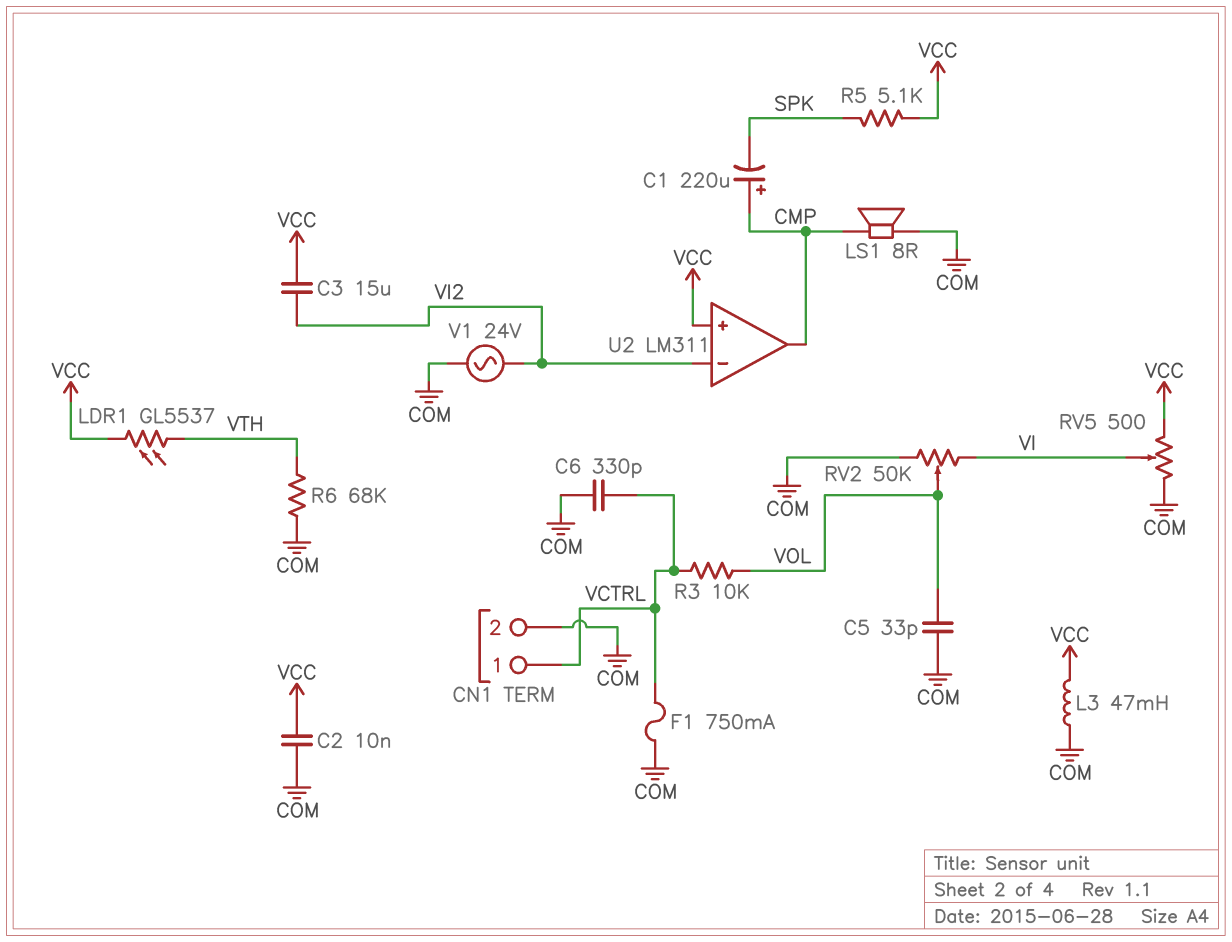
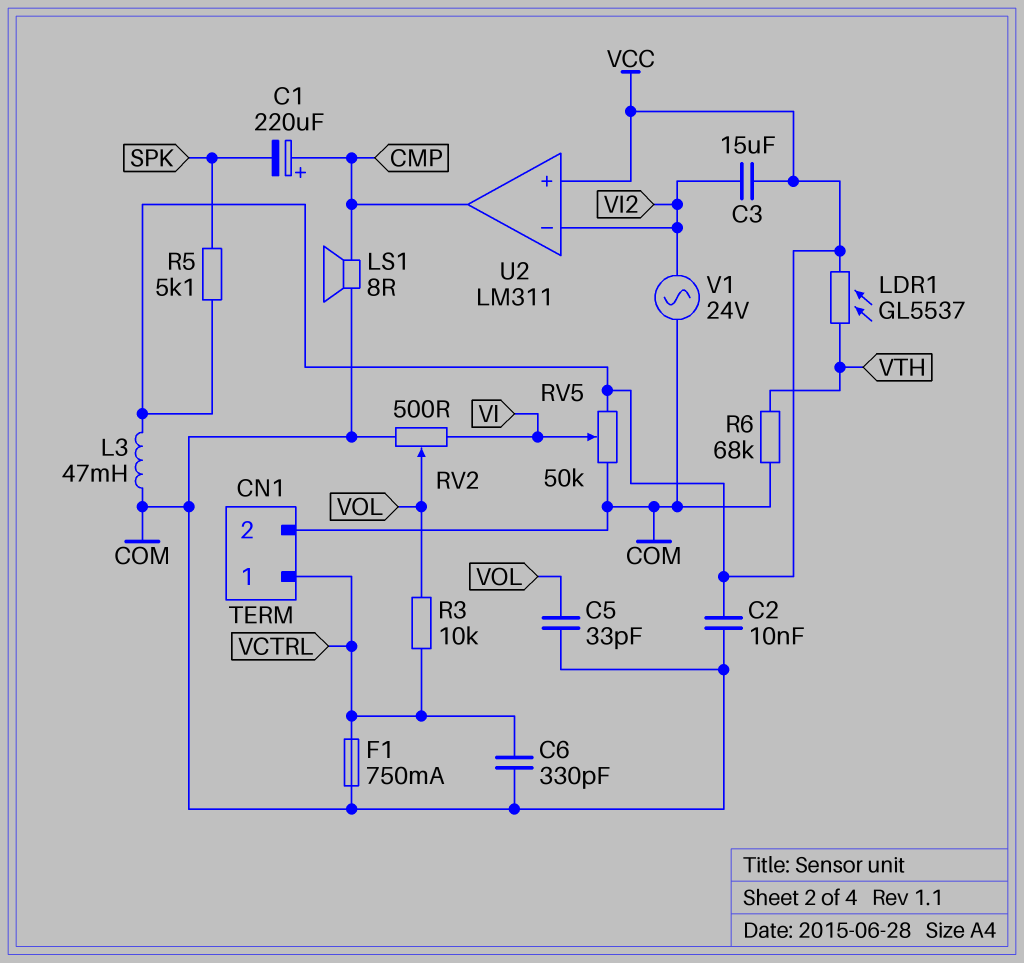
RV2: 50k (COM, VI, wiper VOL) -> 500 (COM, VI, wiper VOL)
RV5: 500 (COM, VCC, wiper VI) -> 50k (COM, VCC, wiper VI)

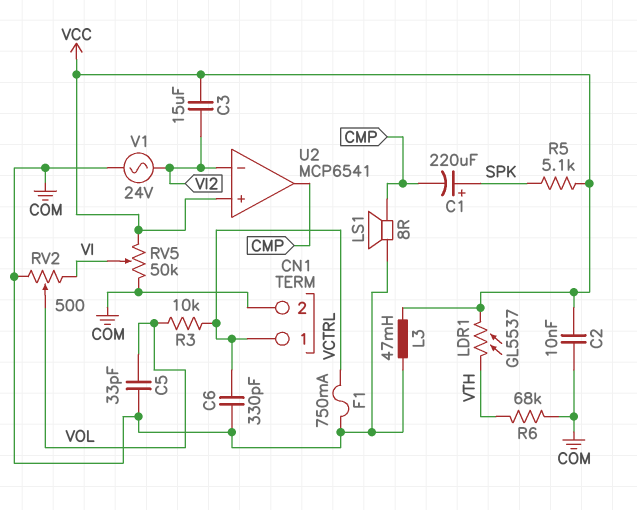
C1: 220uF (plus CMP, minus SPK) -> 220uF (plus SPK, minus CMP)
U2: LM311 -> MCP6541

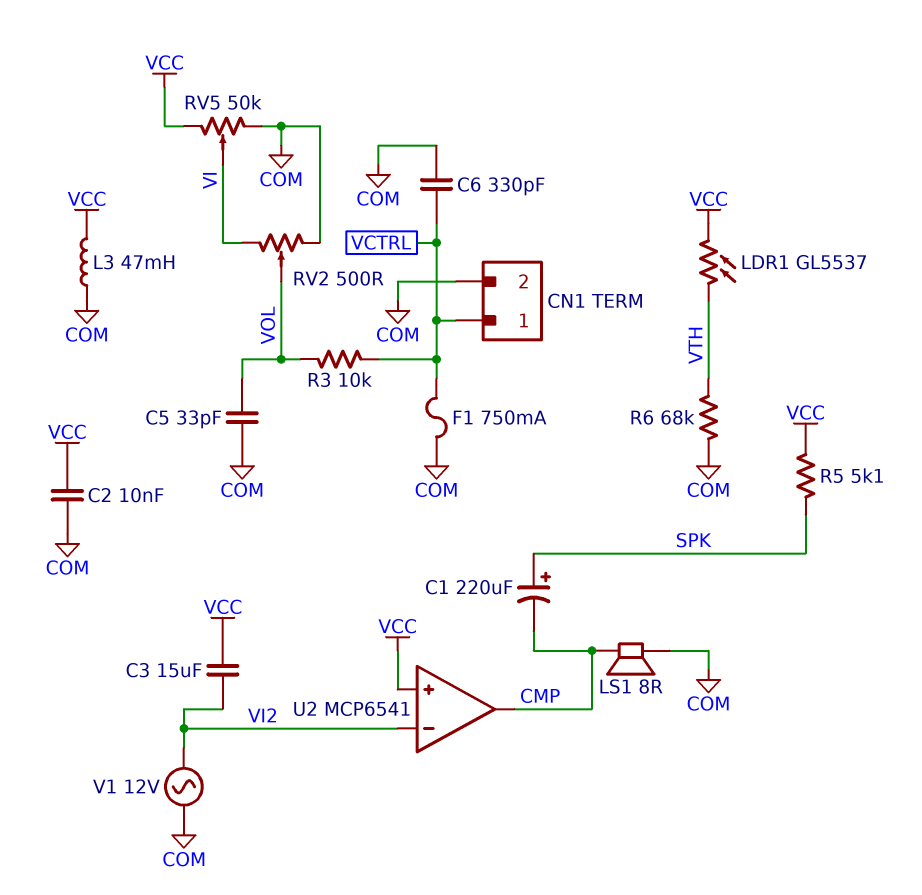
V1: AC 24V (COM, VI2) -> AC 12V (COM, VI2)

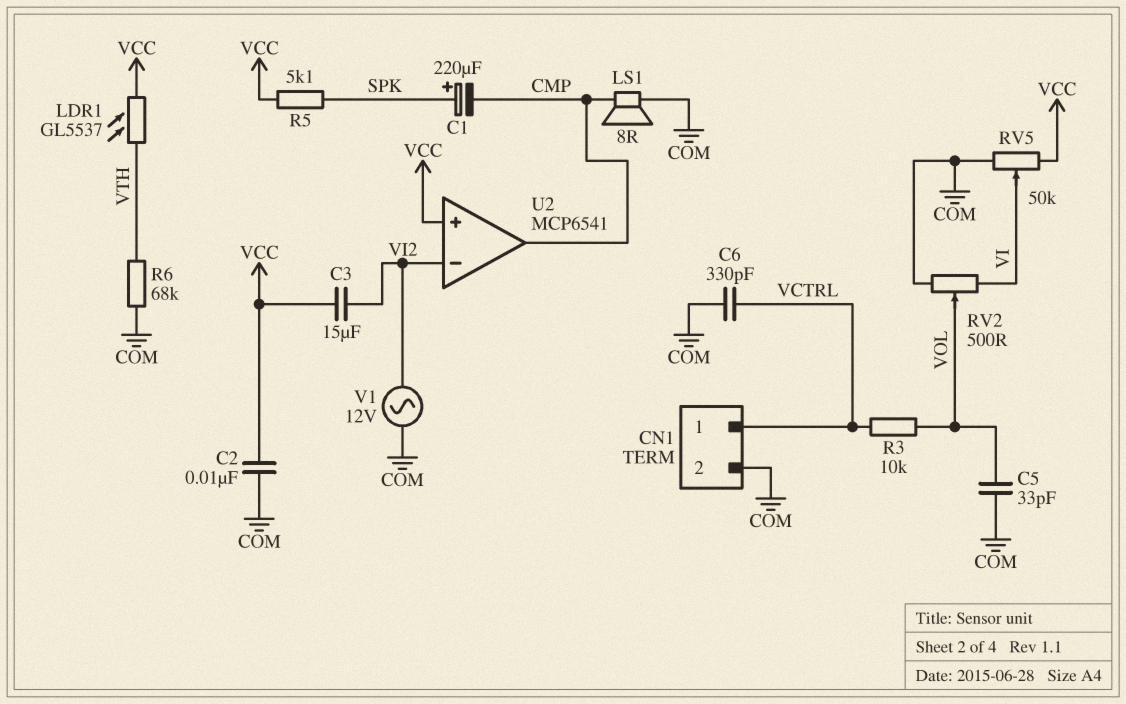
F1: 750mA (COM, VCTRL) -> none
L3: 47mH (COM, VCC) -> none

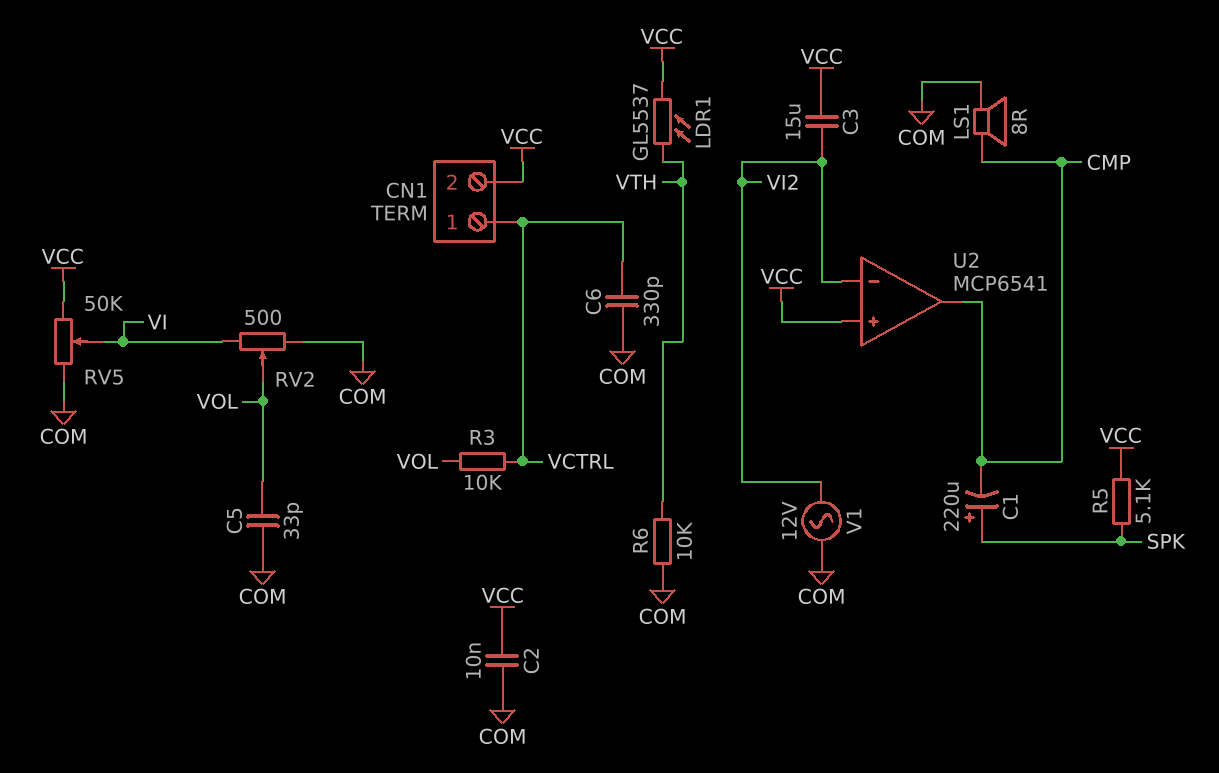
CN1 pin 2: COM -> VCC
R6: 68k (COM, VTH) -> 10k (COM, VTH)

